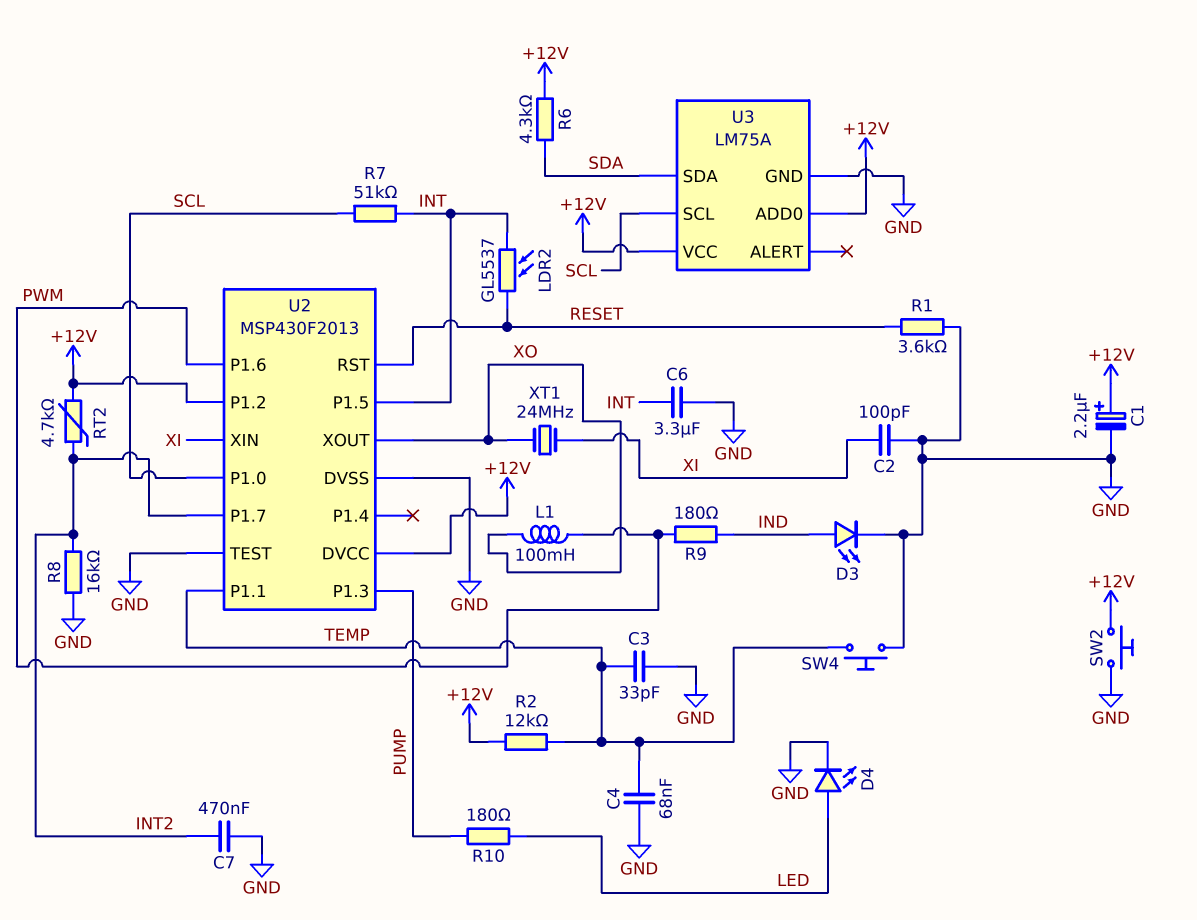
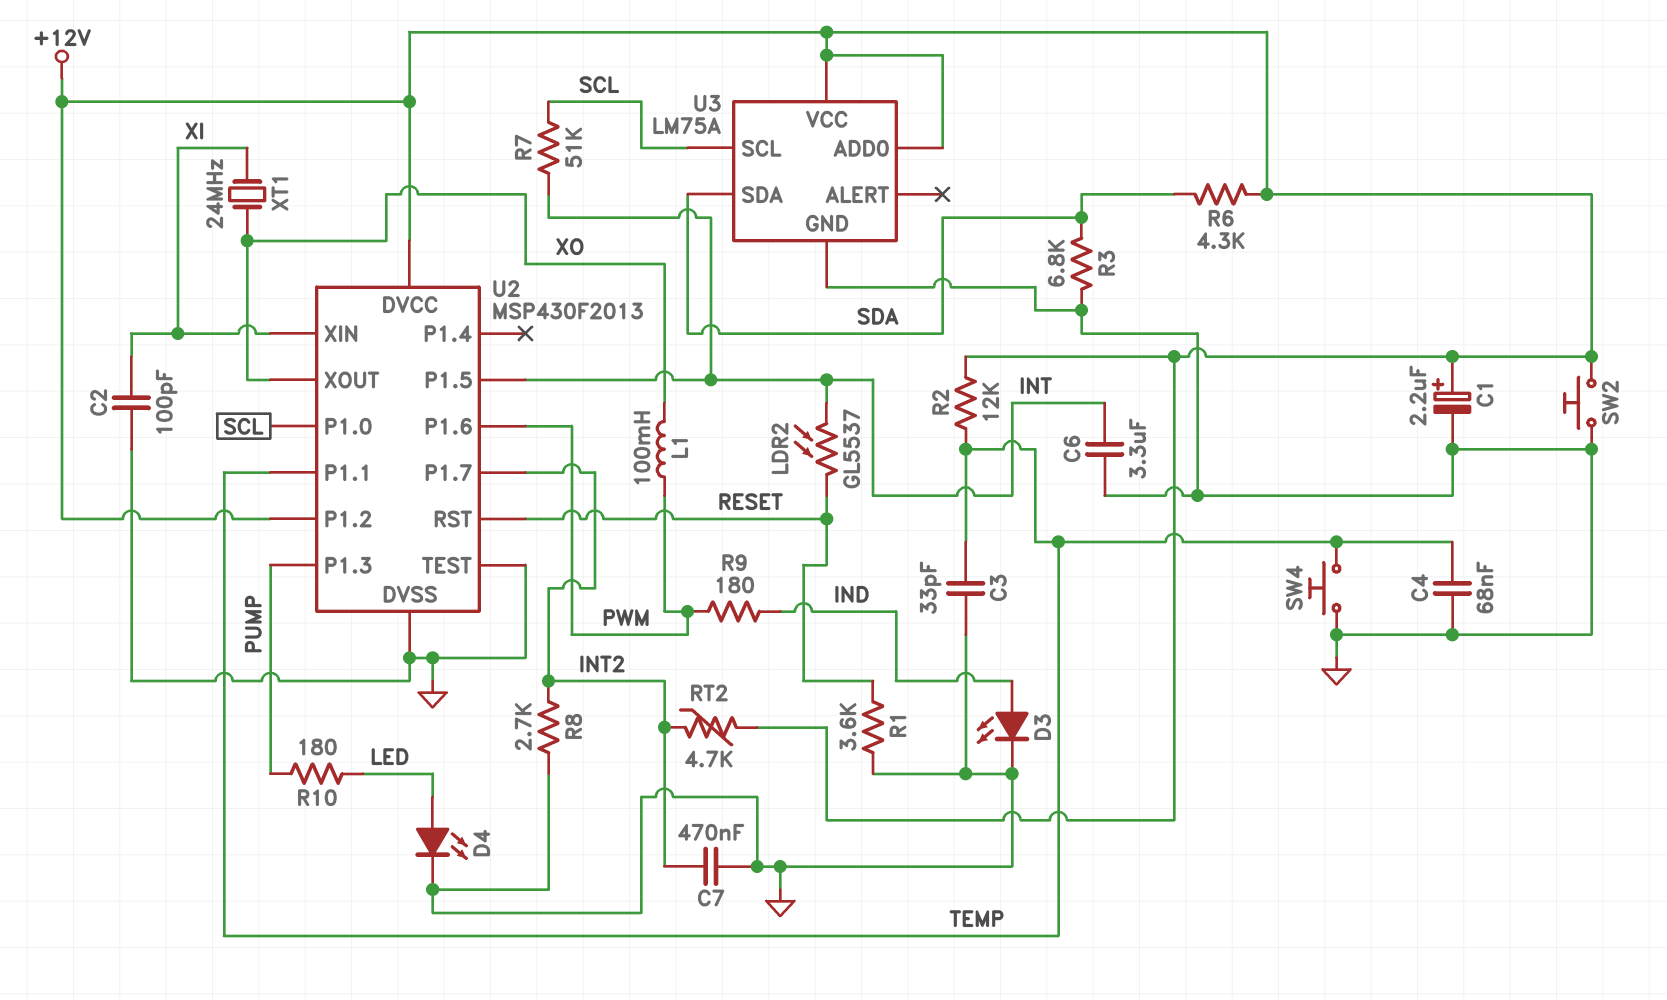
R3: none -> 6.8k (GND, SDA)
R8: 16k (GND, INT2) -> 2.7k (GND, INT2)

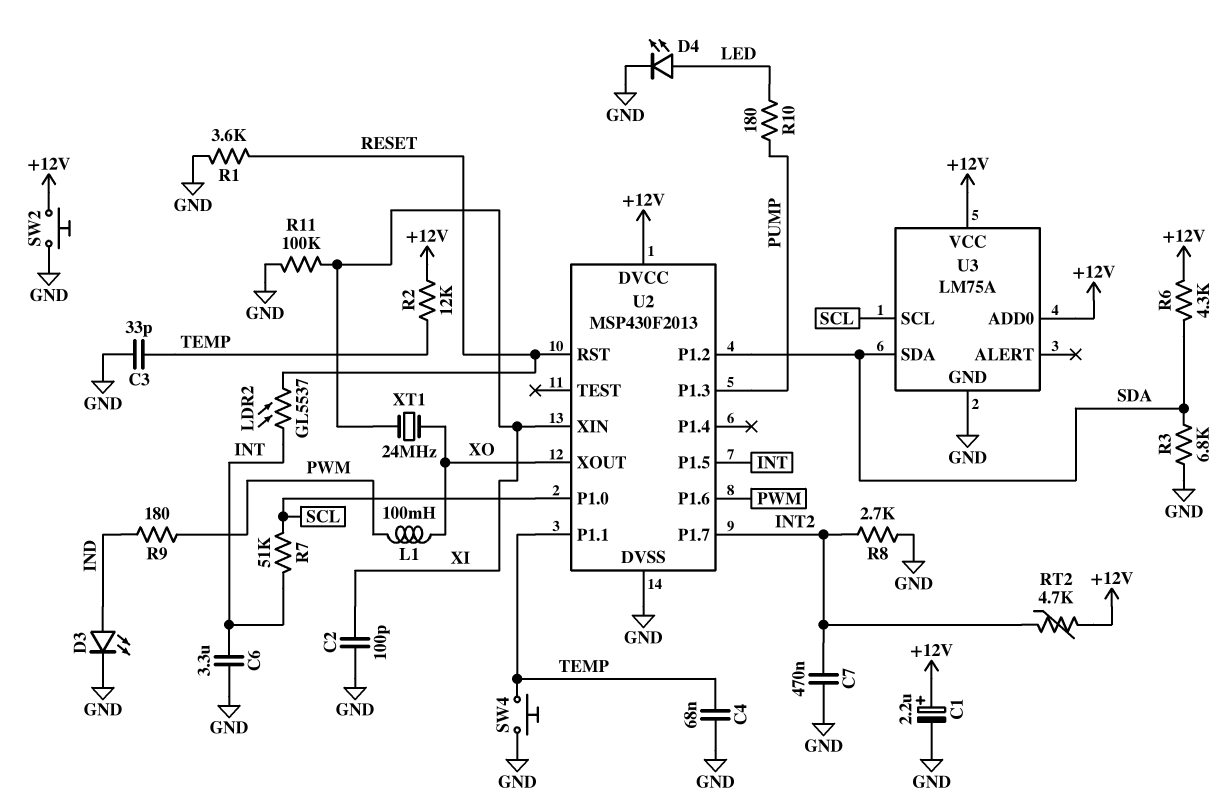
R11: none -> 100k (GND, XI)
U2 pin P1.2: +12V -> SDA
U2 pin TEST: GND -> none

